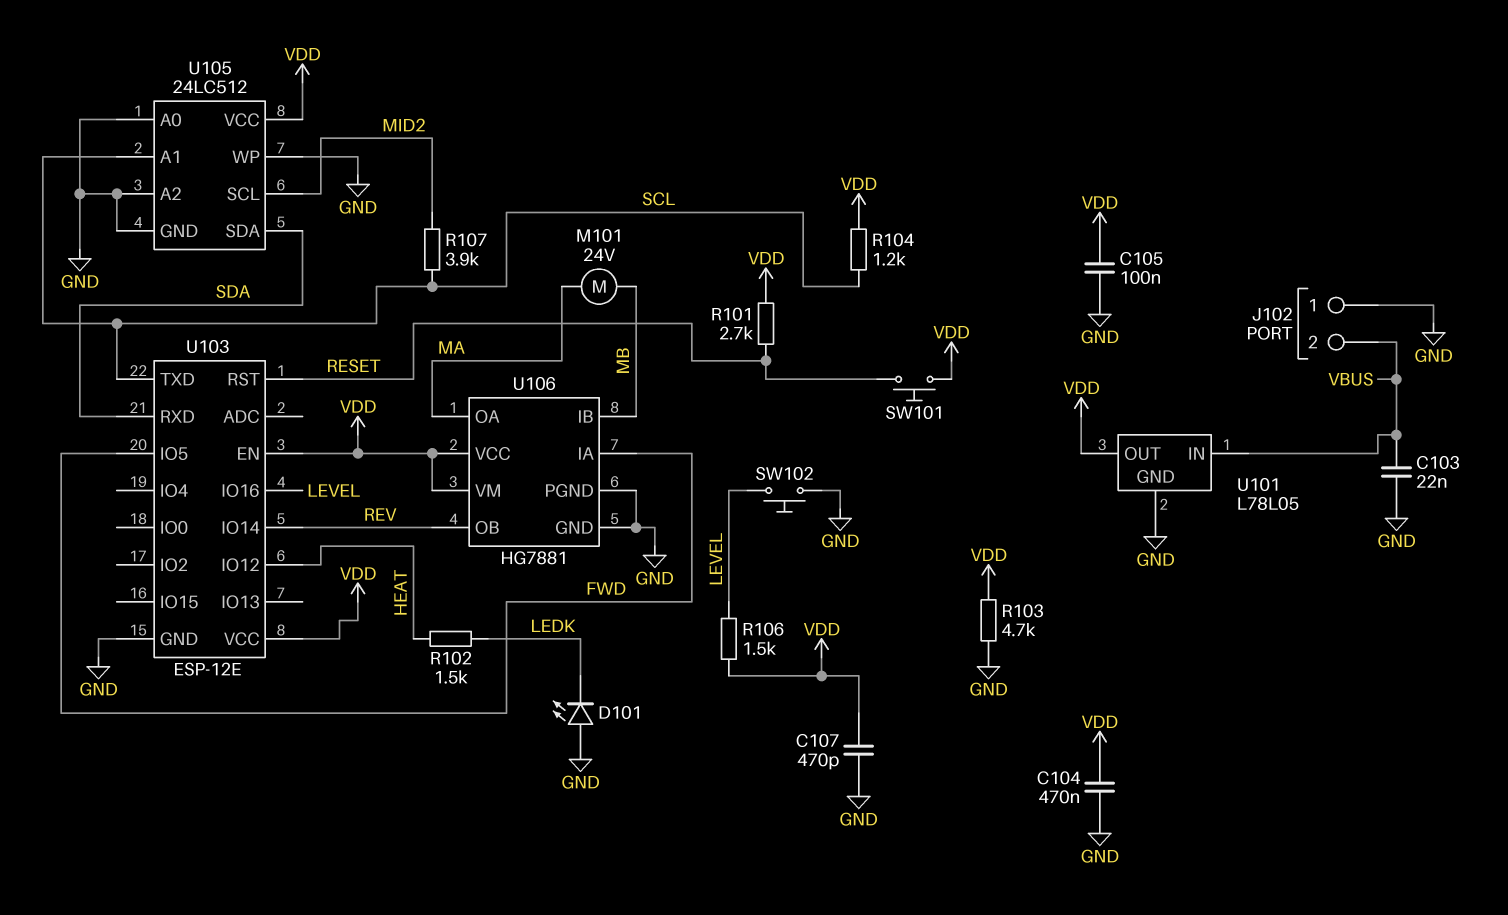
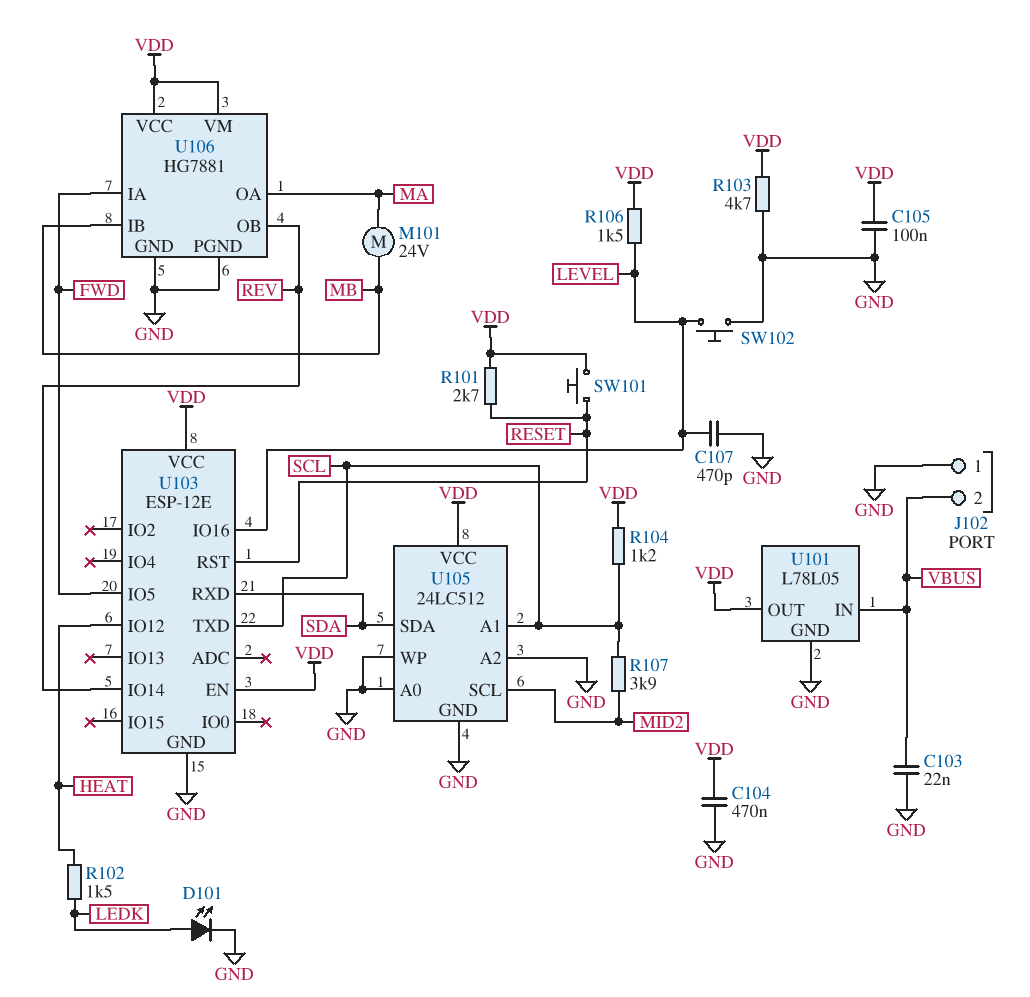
C107: 470pF (GND, VDD) -> 470pF (GND, LEVEL)
D101: LED (A GND, K LEDK) -> LED (A LEDK, K GND)

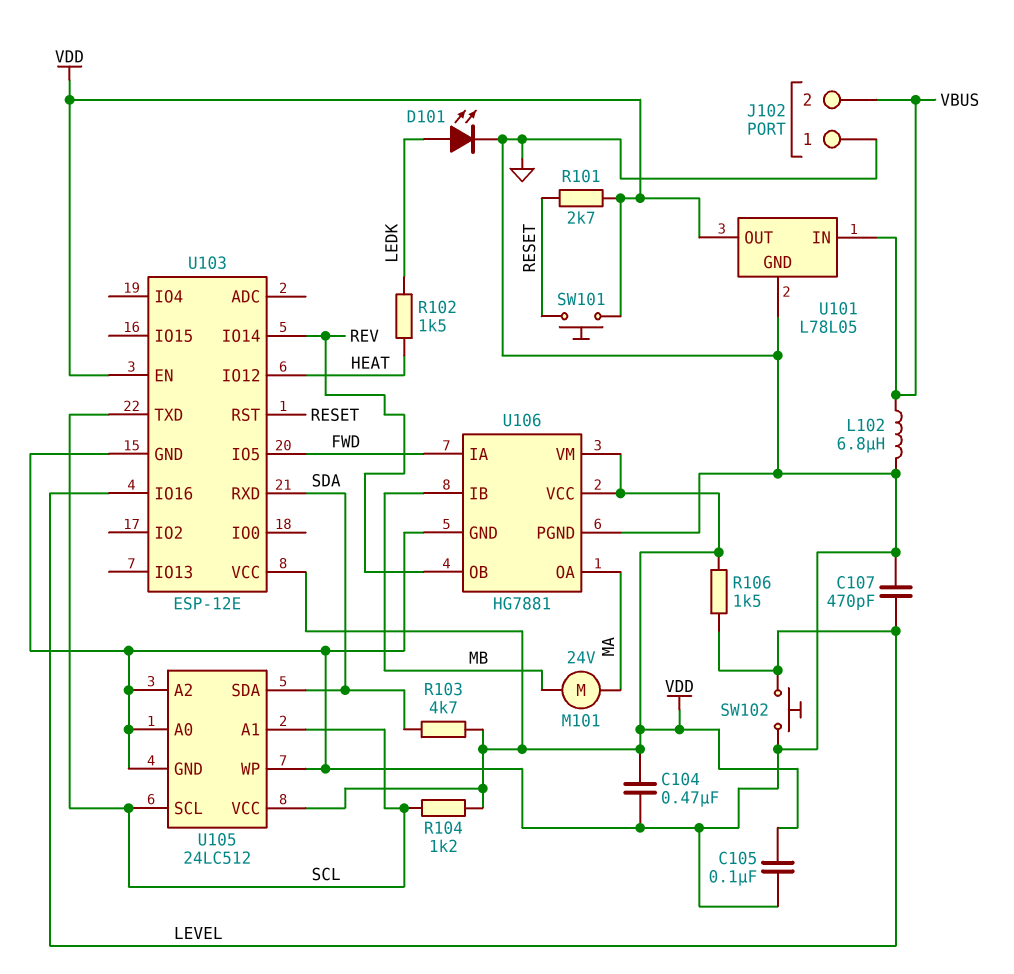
C103: 22nF (GND, VBUS) -> none
L102: none -> 6.8uH (GND, VBUS)
R103: 4.7k (GND, VDD) -> 4.7k (SDA, VDD)
R107: 3.9k (MID2, SCL) -> none
U105 pin SCL: MID2 -> SCL

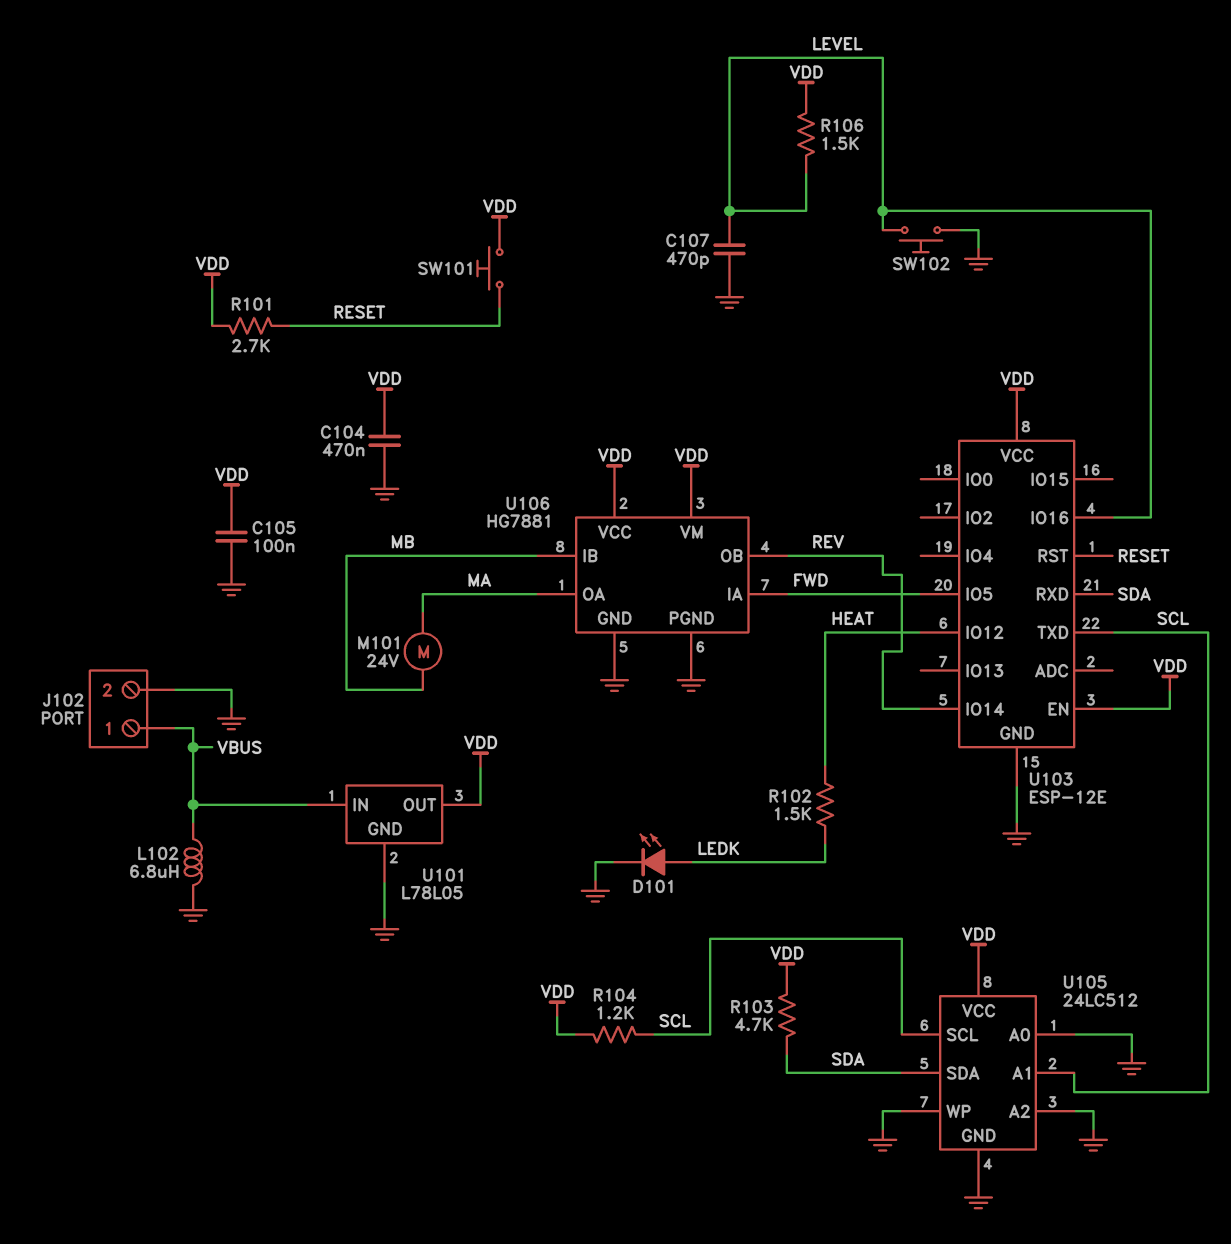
J102 pin 1: GND -> VBUS
J102 pin 2: VBUS -> GND

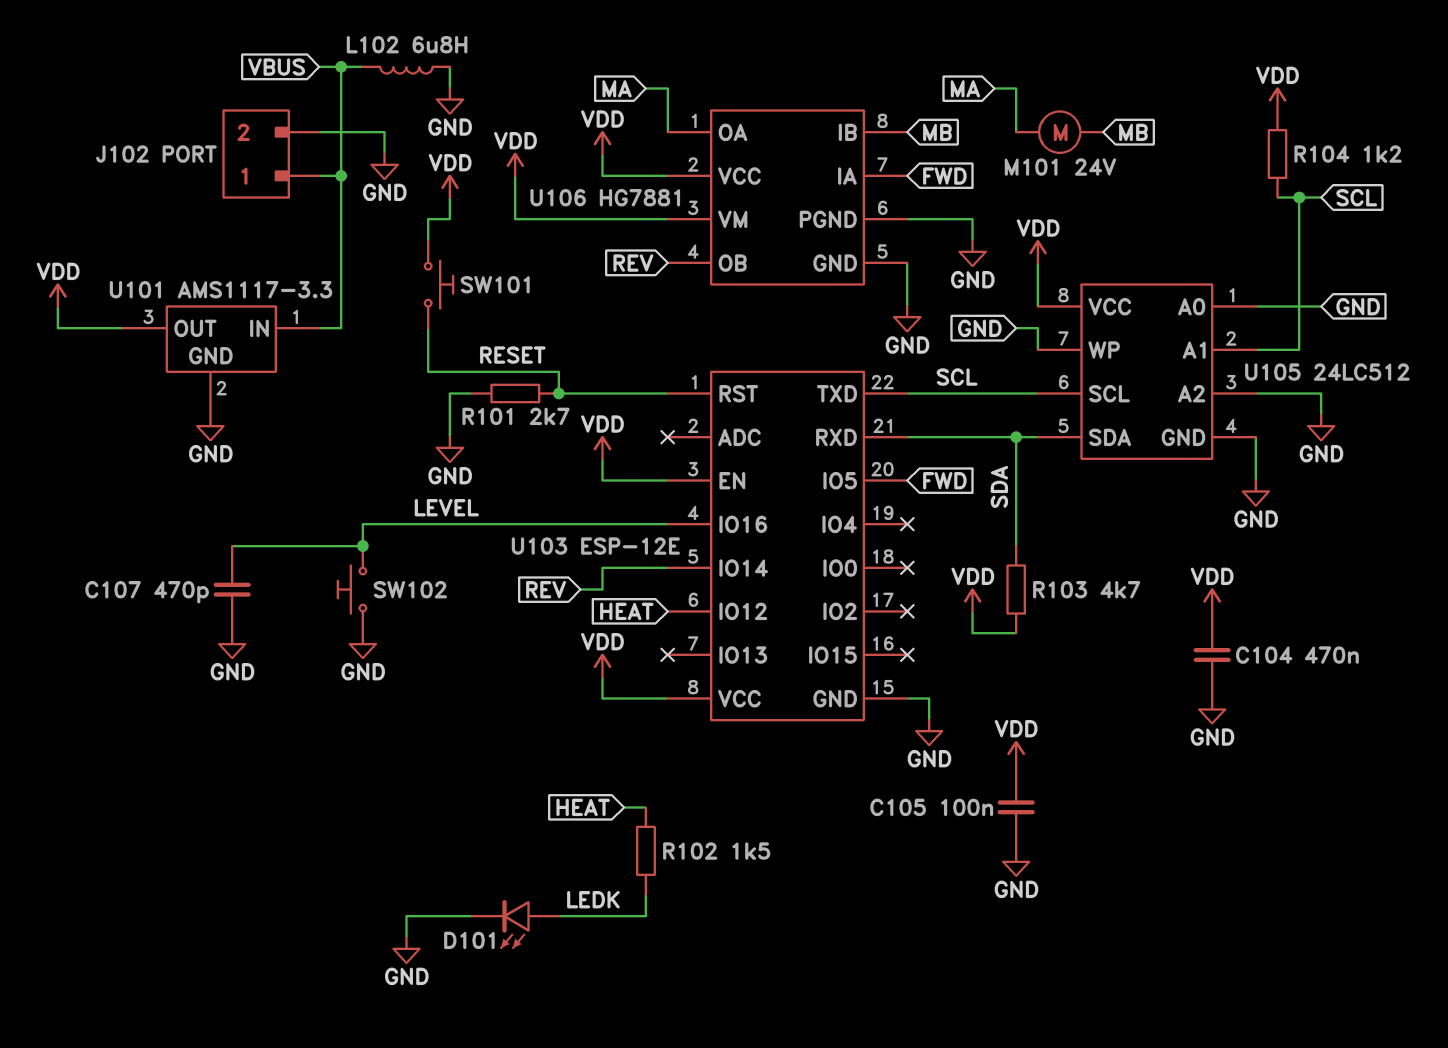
R101: 2.7k (RESET, VDD) -> 2.7k (GND, RESET)
R106: 1.5k (LEVEL, VDD) -> none
U101: L78L05 -> AMS1117-3.3

